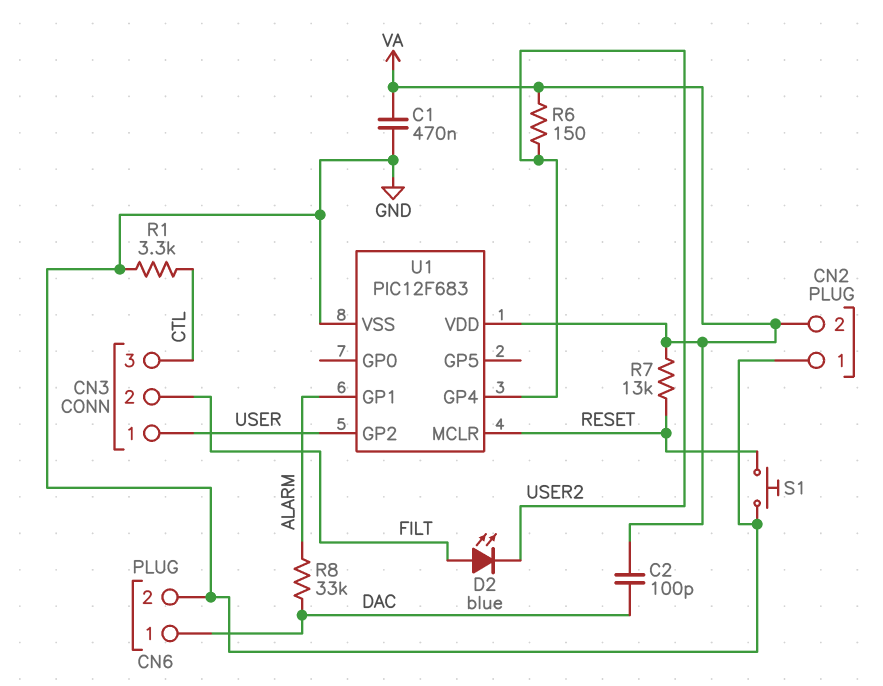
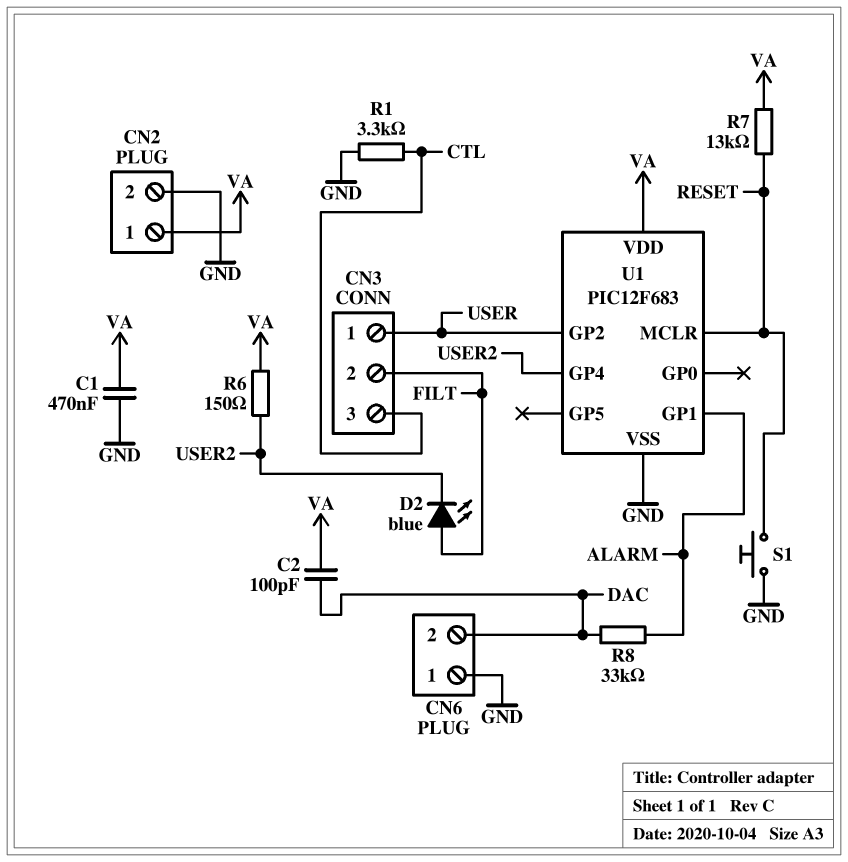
CN2 pin 1: GND -> VA
CN2 pin 2: VA -> GND
CN6 pin 1: DAC -> GND
CN6 pin 2: GND -> DAC

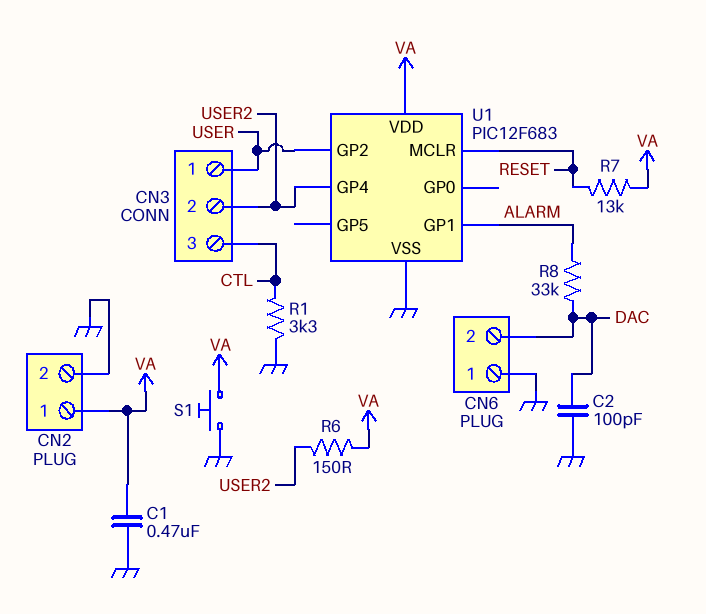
C2: 100pF (DAC, VA) -> 100pF (DAC, GND)
CN3 pin 2: FILT -> USER2
D2: LED blue (A FILT, K USER2) -> none
S1: button (GND, RESET) -> button (GND, VA)

